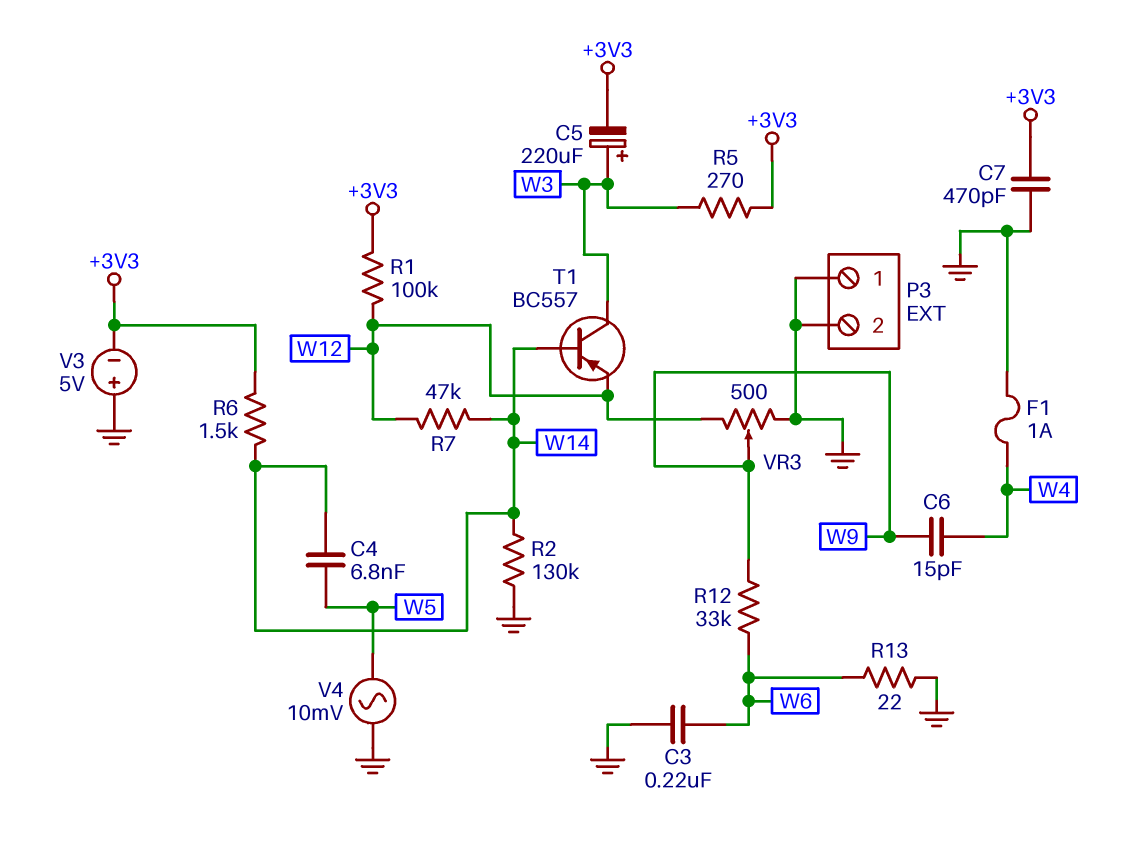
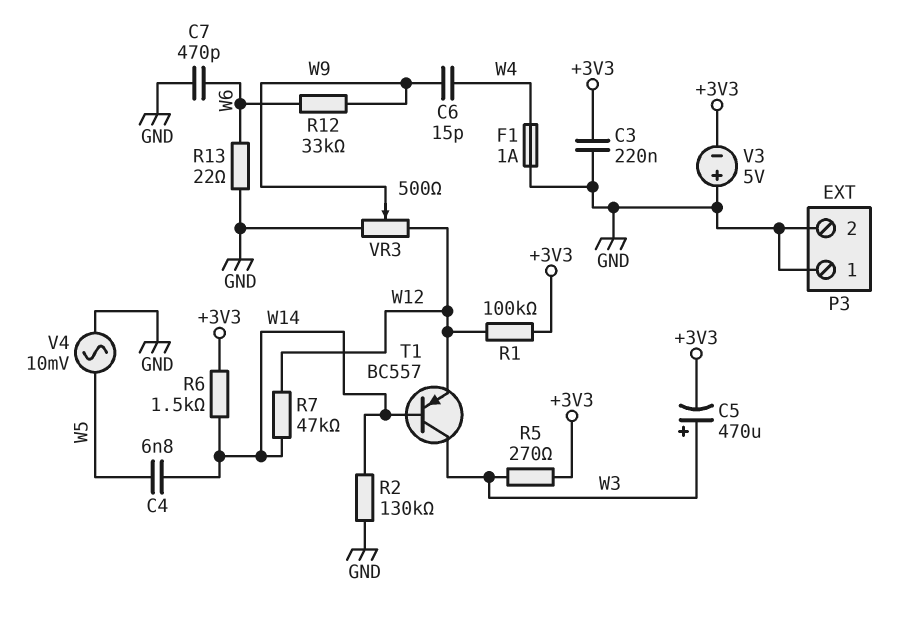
C3: 220nF (GND, W6) -> 220nF (+3V3, GND)
C5: 220uF (plus W3, minus +3V3) -> 470uF (plus W3, minus +3V3)
C7: 470pF (+3V3, GND) -> 470pF (GND, W6)

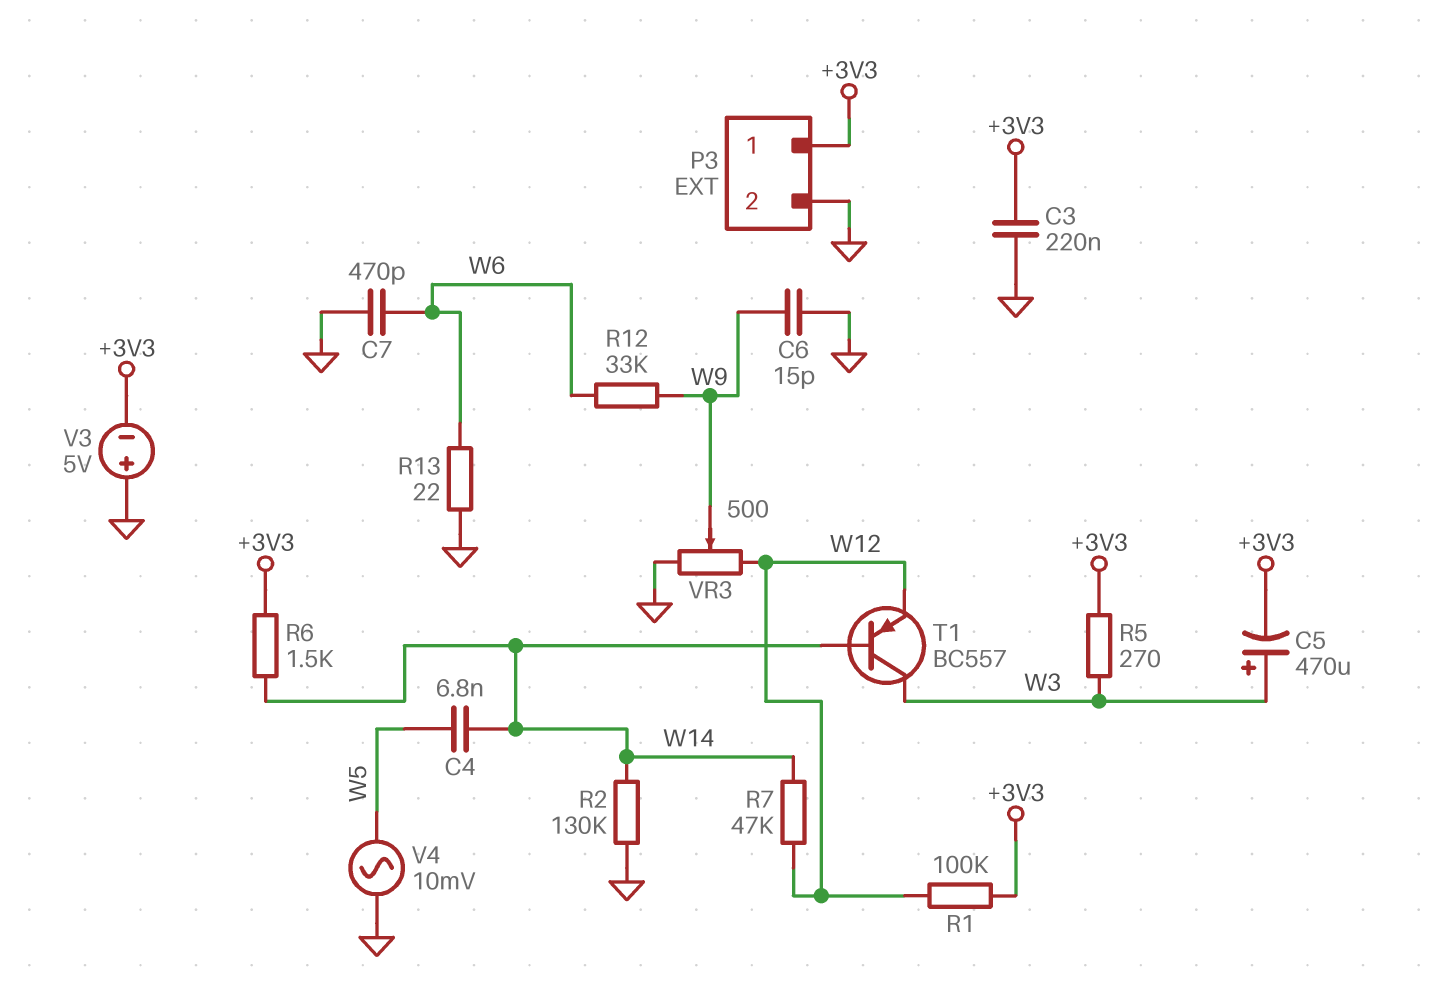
C6: 15pF (W4, W9) -> 15pF (GND, W9)
F1: 1A (GND, W4) -> none
P3 pin 1: GND -> +3V3

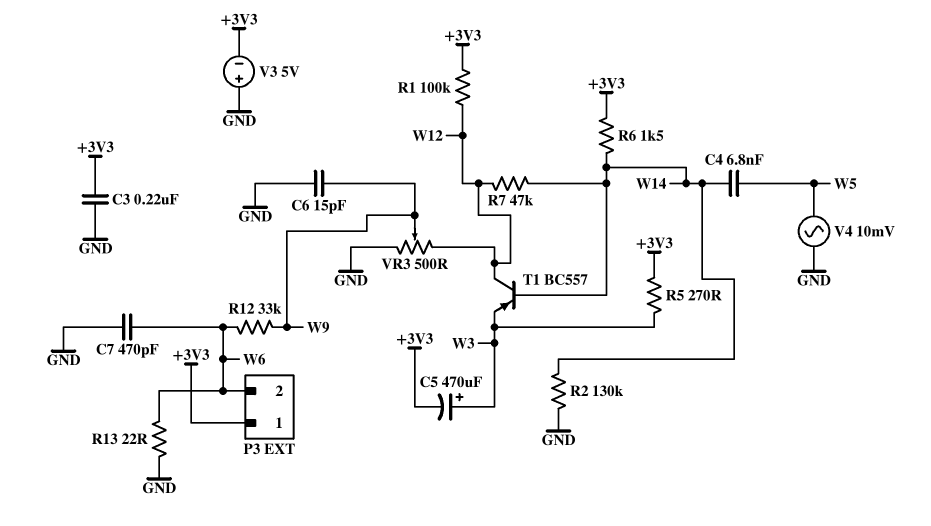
P3 pin 2: GND -> W6
T1: PNP BC557 (B W14, C W3, E W12) -> PNP BC557 (B W14, C W12, E W3)

